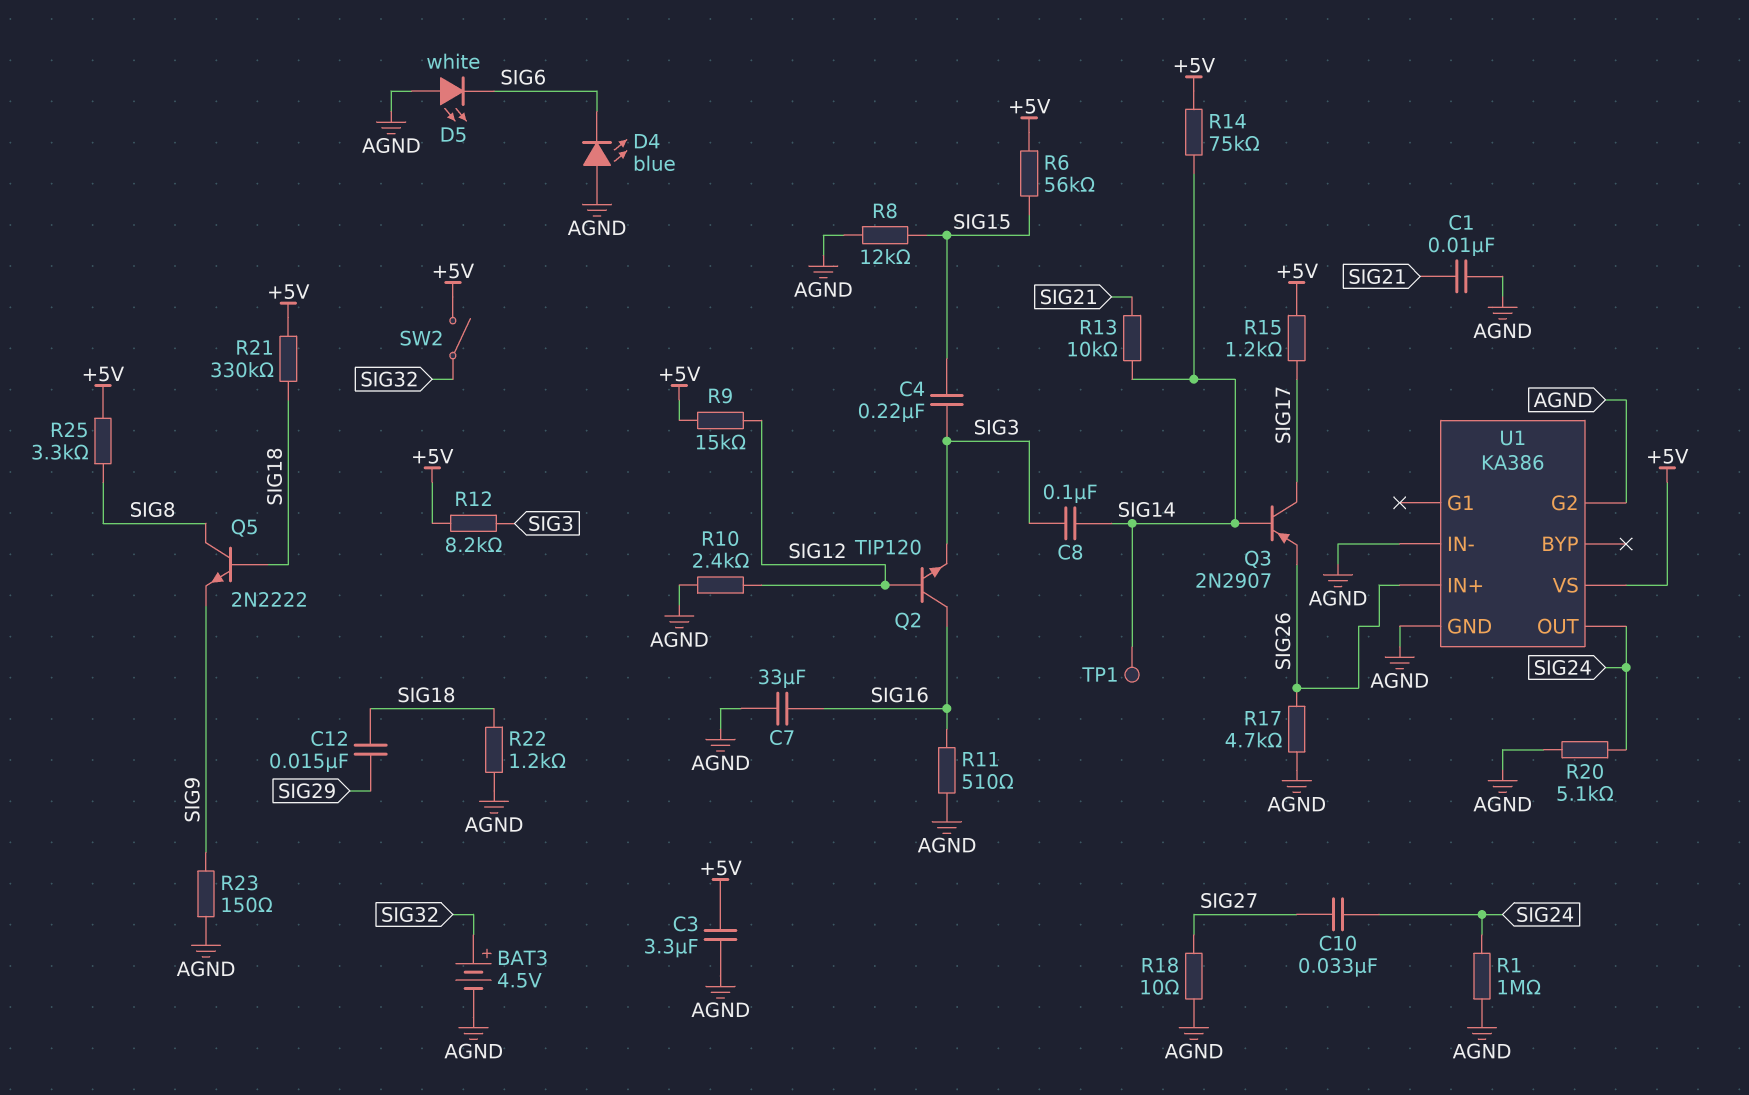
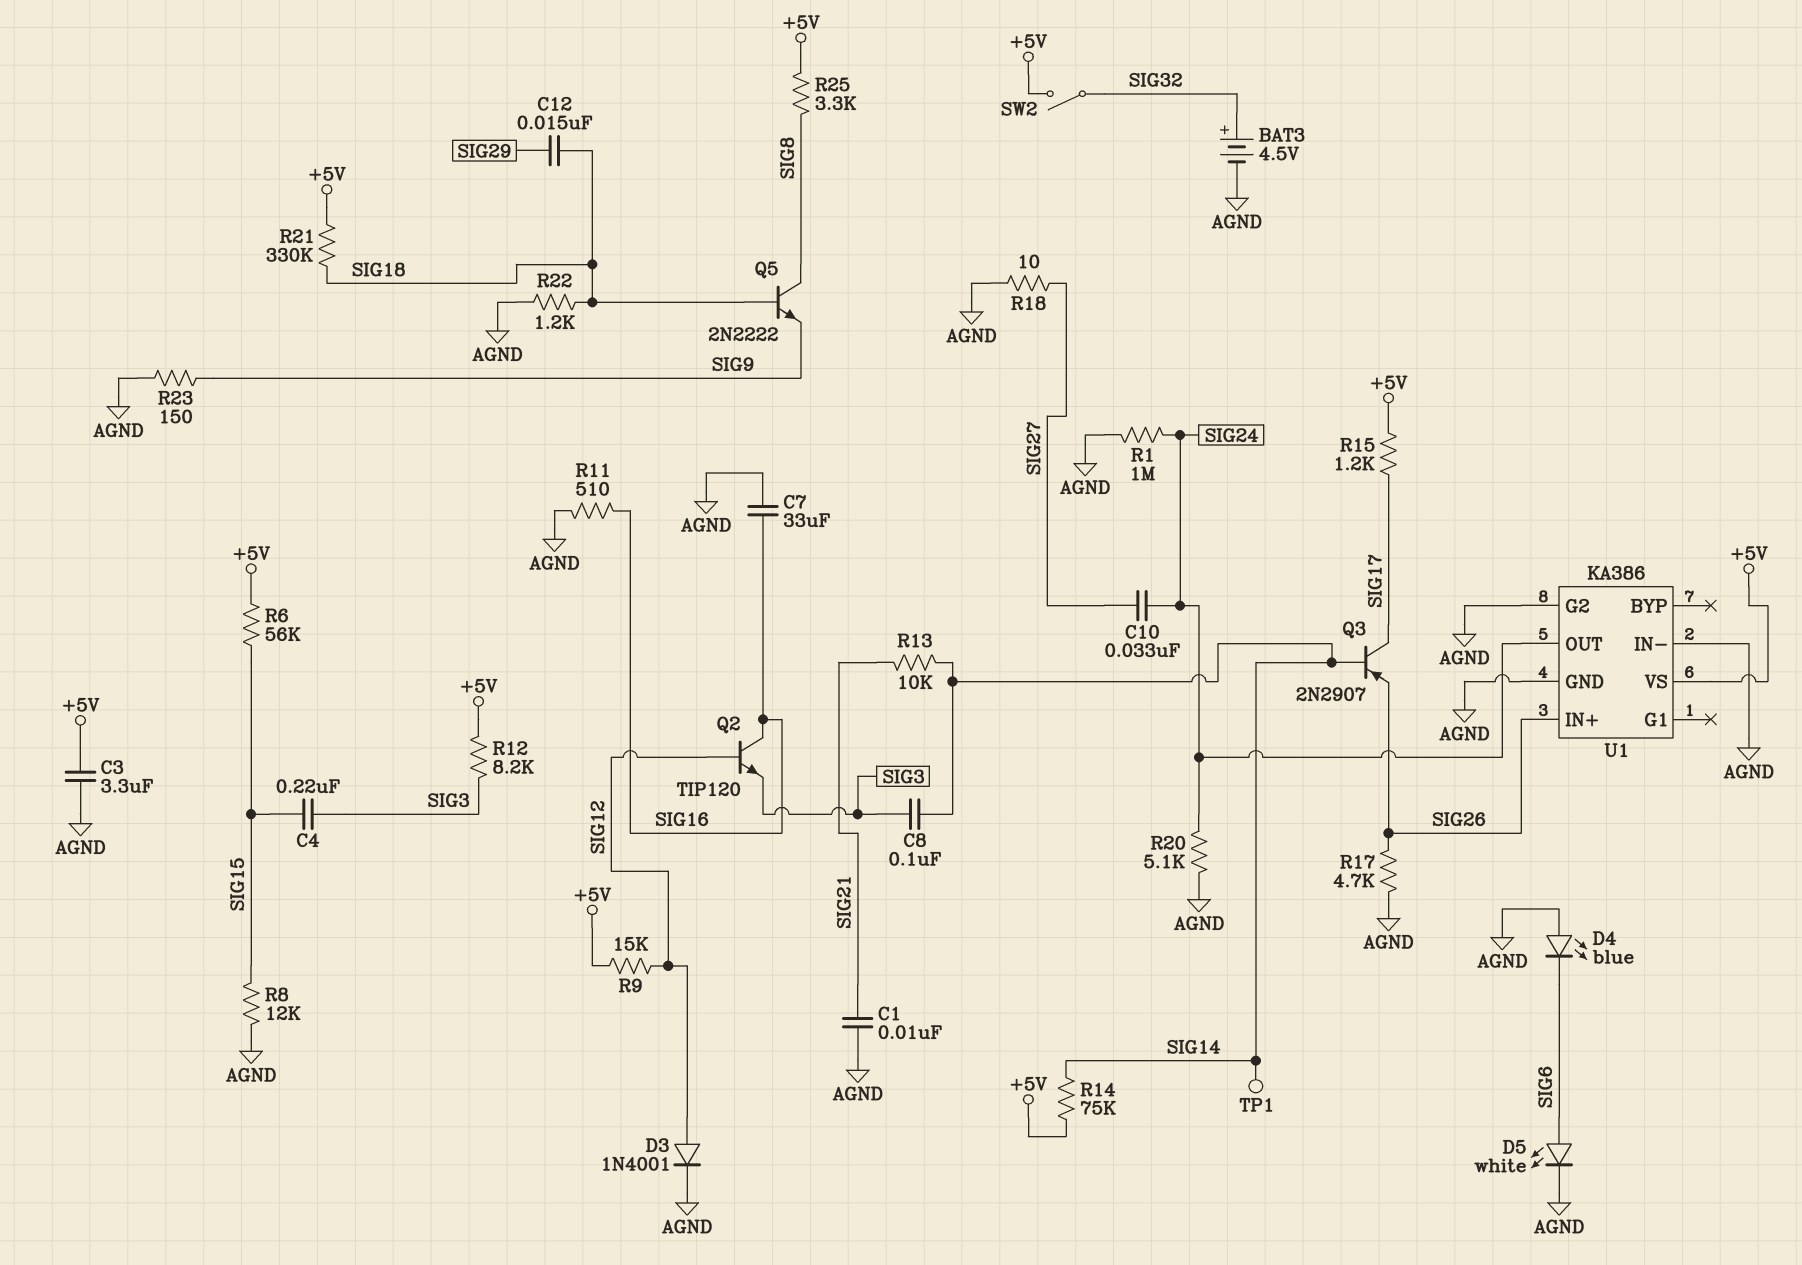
D3: none -> diode 1N4001 (A SIG12, K AGND)
D5: LED white (A AGND, K SIG6) -> LED white (A SIG6, K AGND)
R10: 2.4k (AGND, SIG12) -> none

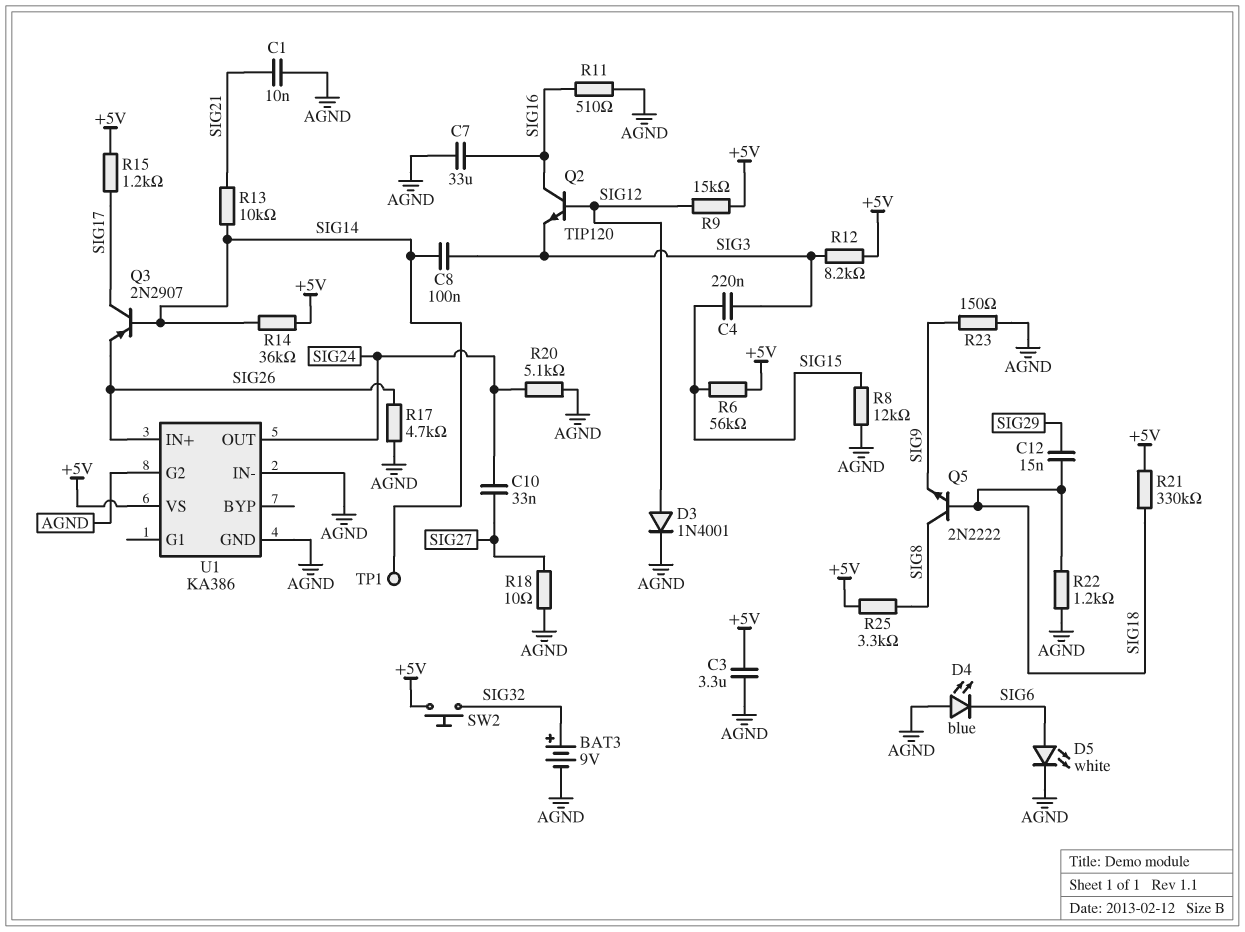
BAT3: 4.5V (plus SIG32, minus AGND) -> 9V (plus SIG32, minus AGND)
R1: 1M (AGND, SIG24) -> none
R14: 75k (+5V, SIG14) -> 36k (+5V, SIG14)
SW2: switch (+5V, SIG32) -> button (+5V, SIG32)

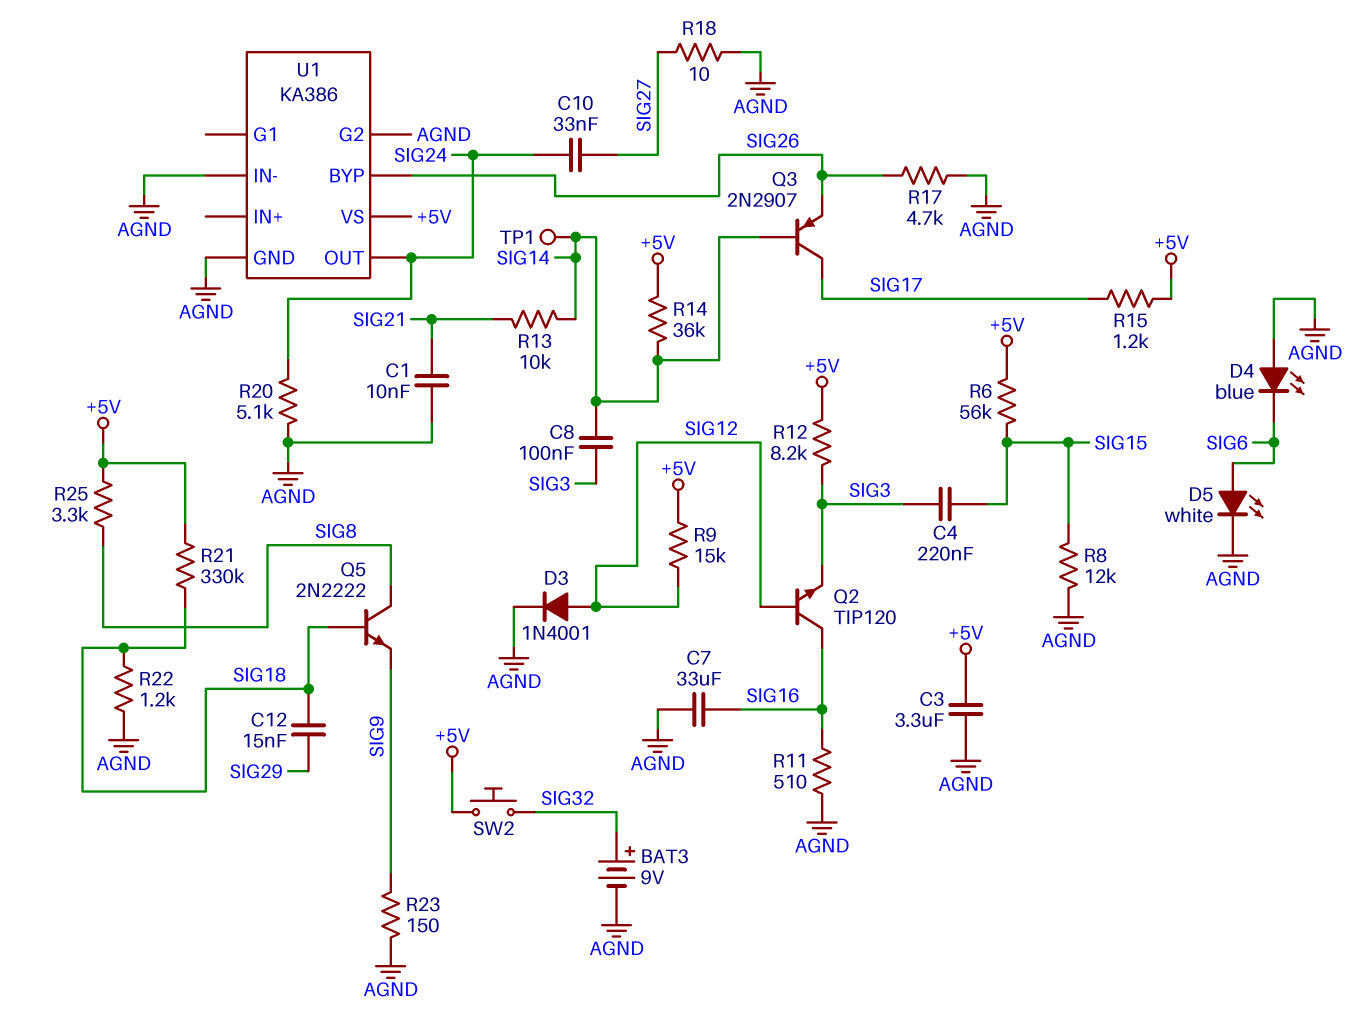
U1 pin BYP: none -> SIG26
U1 pin IN+: SIG26 -> none

